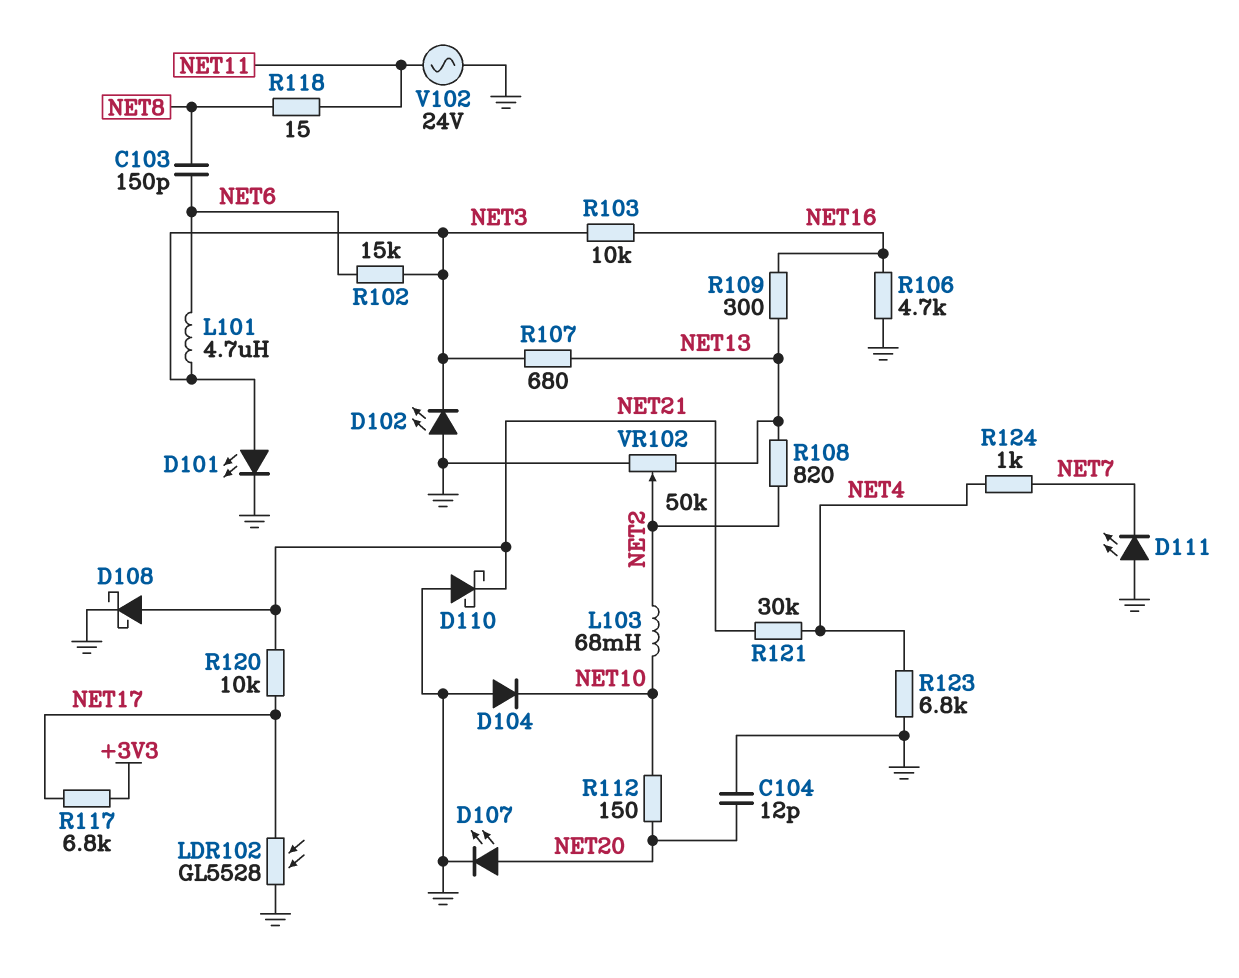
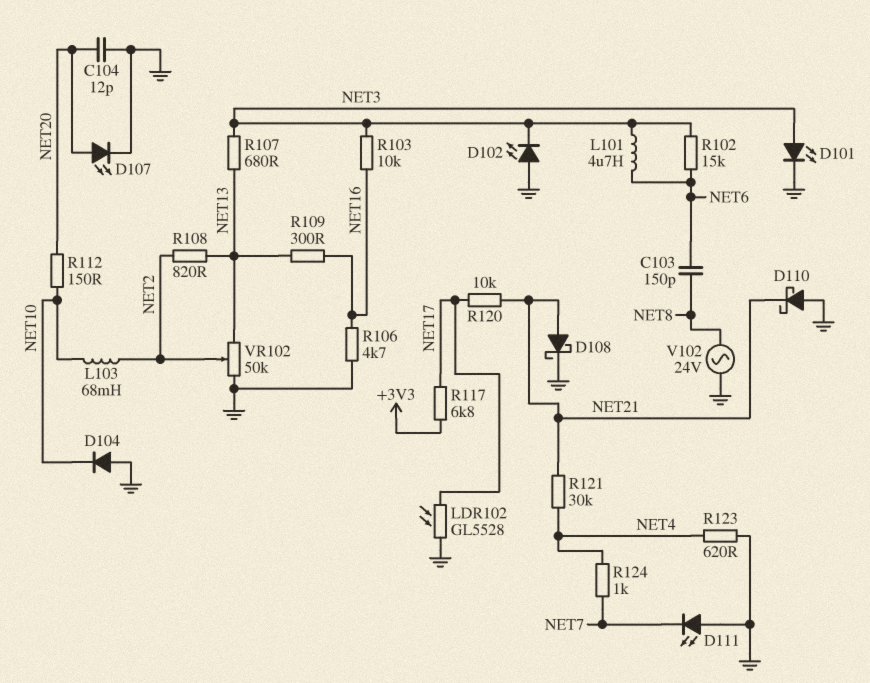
R118: 15 (NET8, NET11) -> none
R123: 6.8k (GND, NET4) -> 620 (GND, NET4)
V102: AC 24V (GND, NET11) -> AC 24V (GND, NET8)

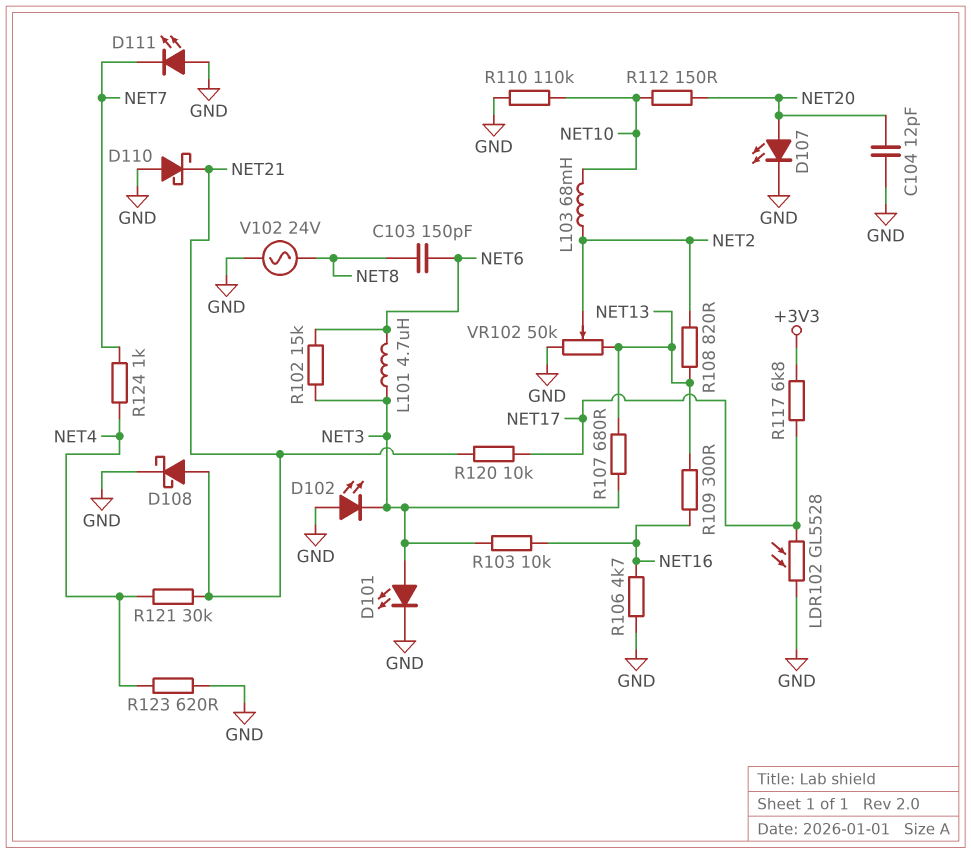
D104: diode (A GND, K NET10) -> none
R110: none -> 110k (GND, NET10)

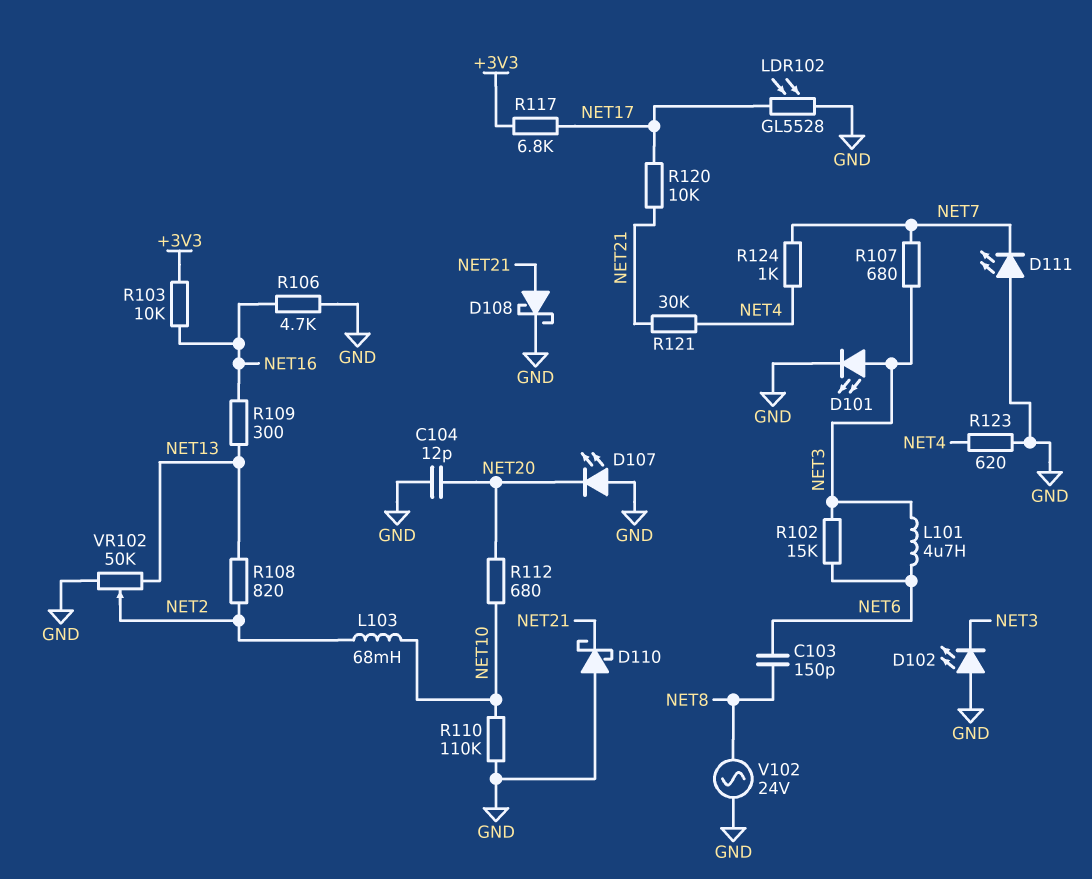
D107: LED (A NET20, K GND) -> LED (A GND, K NET20)
R103: 10k (NET3, NET16) -> 10k (+3V3, NET16)
R107: 680 (NET3, NET13) -> 680 (NET3, NET7)
R112: 150 (NET10, NET20) -> 680 (NET10, NET20)

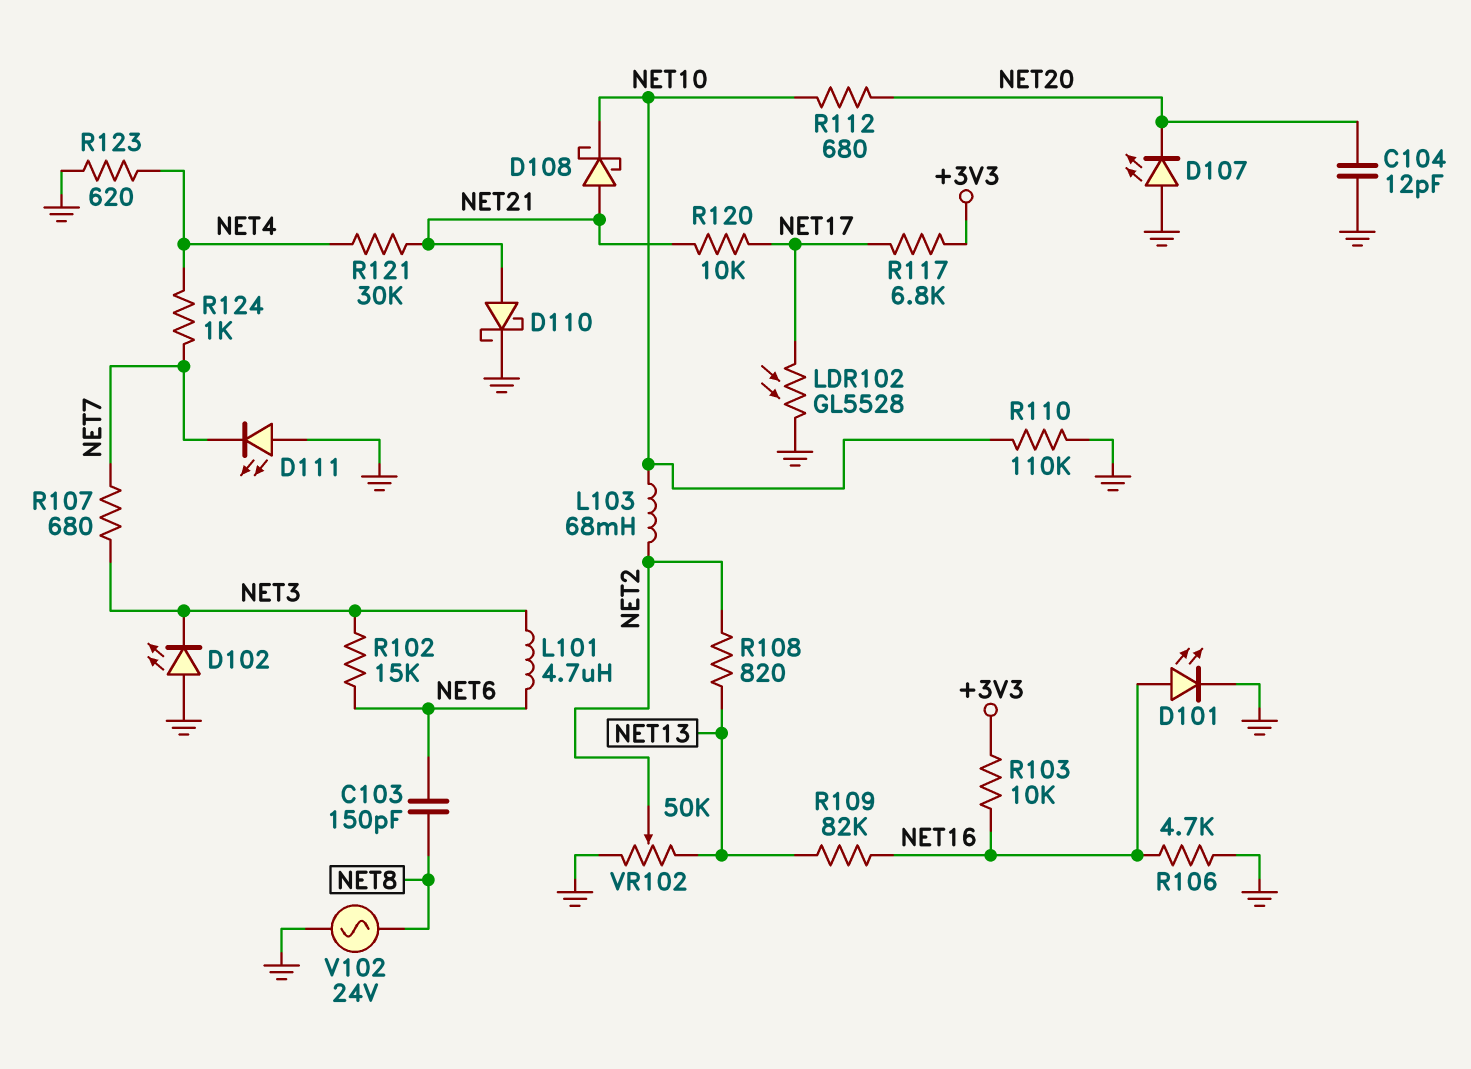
D101: LED (A NET3, K GND) -> LED (A NET16, K GND)
D108: schottky (A NET21, K GND) -> schottky (A NET21, K NET10)
D110: schottky (A GND, K NET21) -> schottky (A NET21, K GND)
R109: 300 (NET13, NET16) -> 82k (NET13, NET16)

